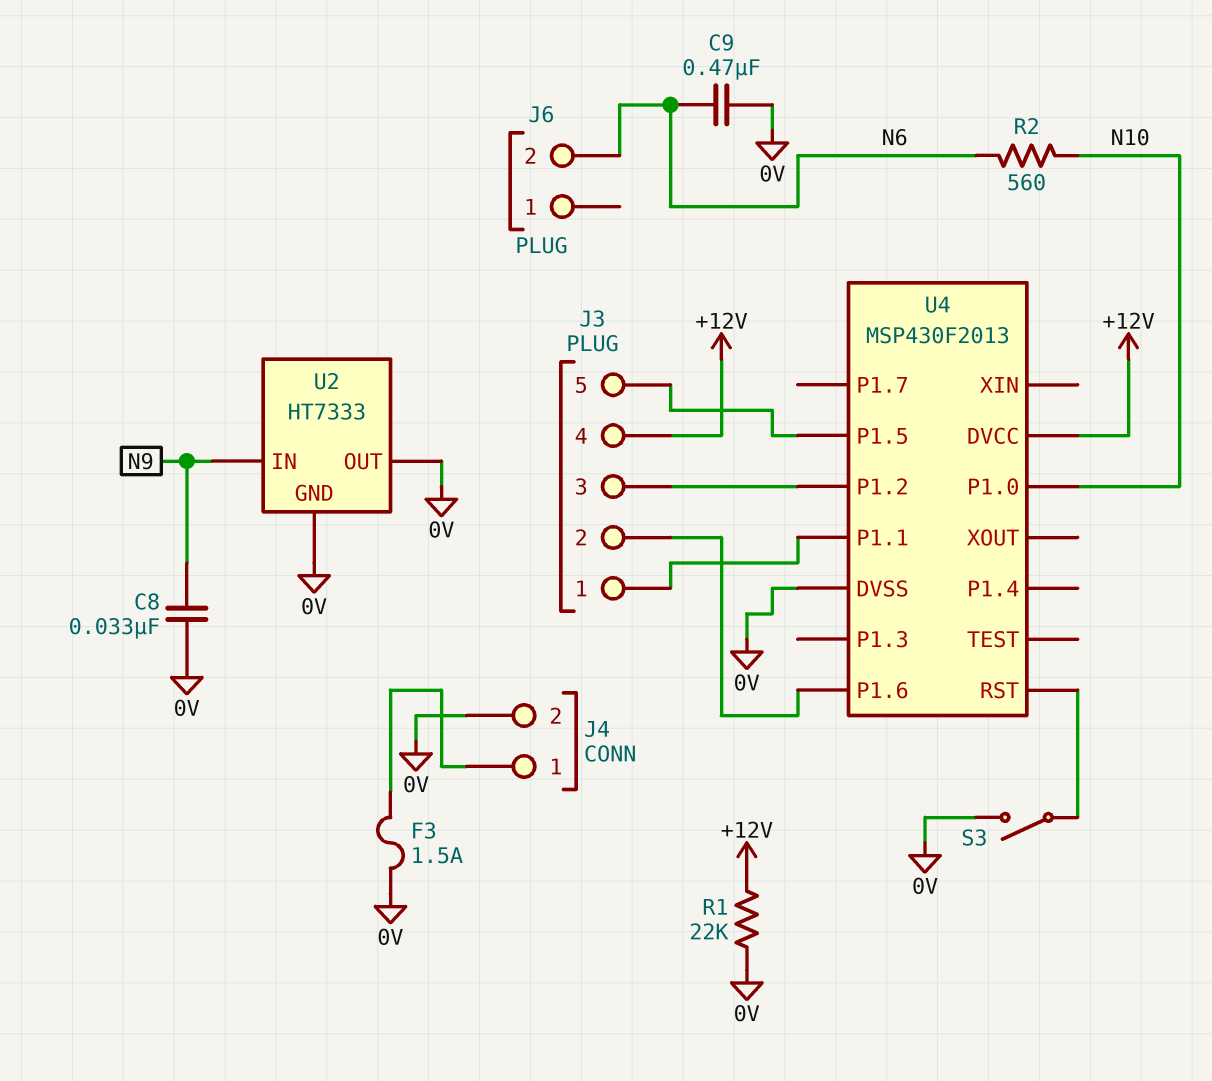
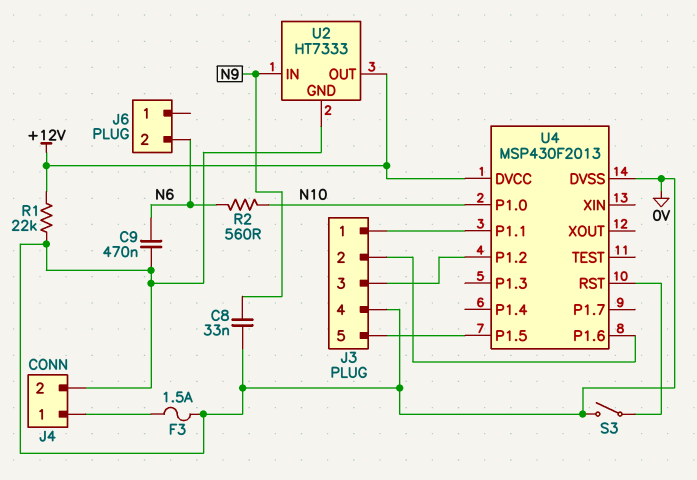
J3 pin 4: +12V -> 0V
U2 pin OUT: 0V -> +12V

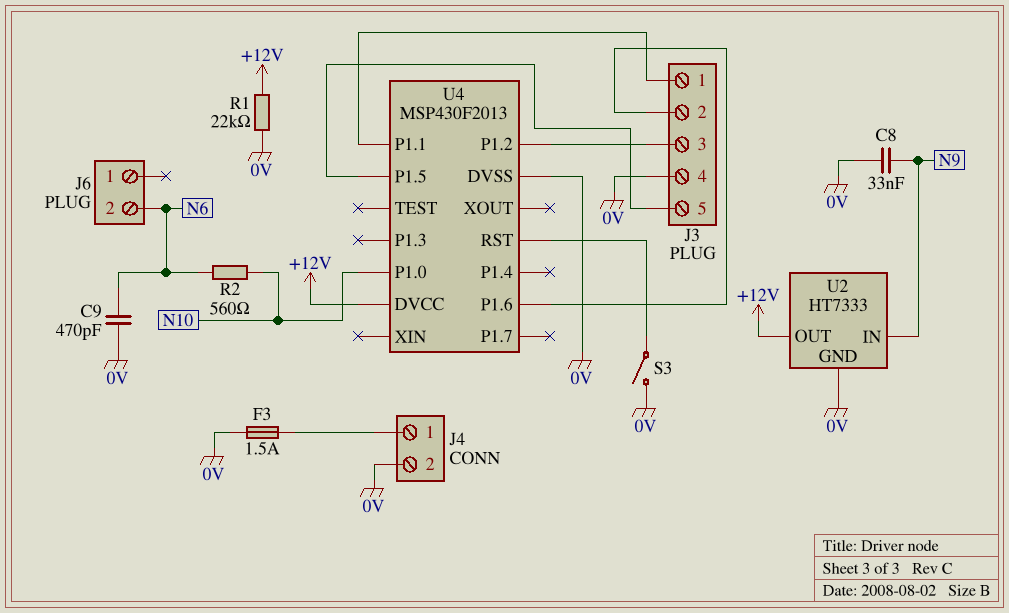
C9: 470nF (0V, N6) -> 470pF (0V, N6)

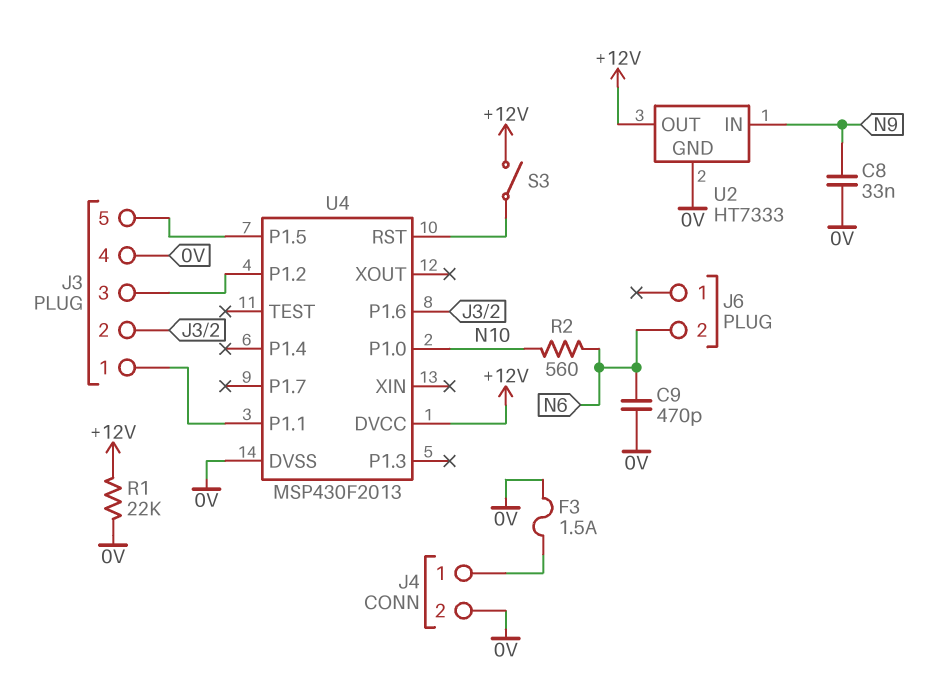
S3: switch (0V, U4/RST) -> switch (+12V, U4/RST)

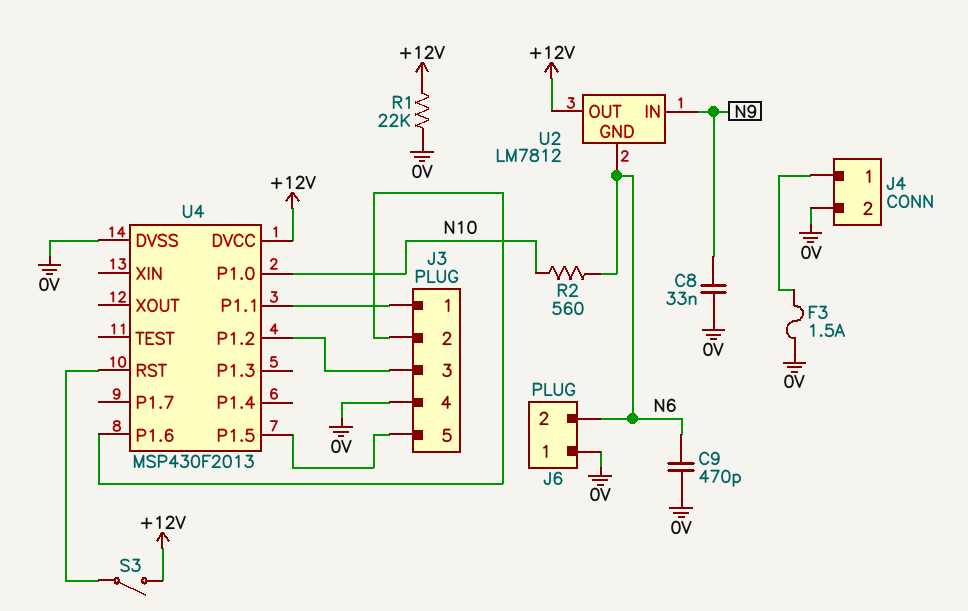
J6 pin 1: none -> 0V
U2: HT7333 -> LM7812
U2 pin GND: 0V -> N6

